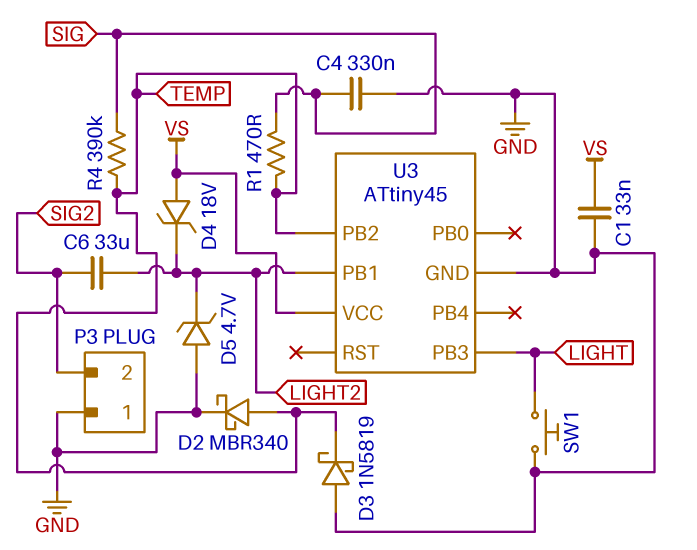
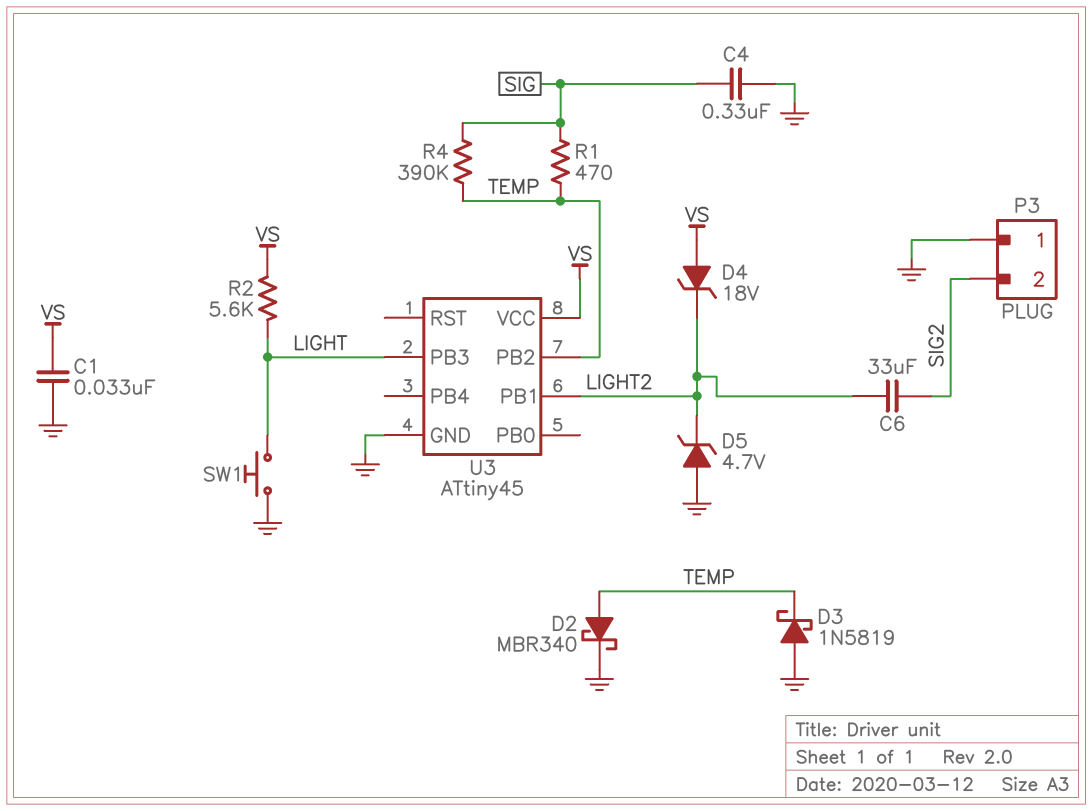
R2: none -> 5.6k (LIGHT, VS)

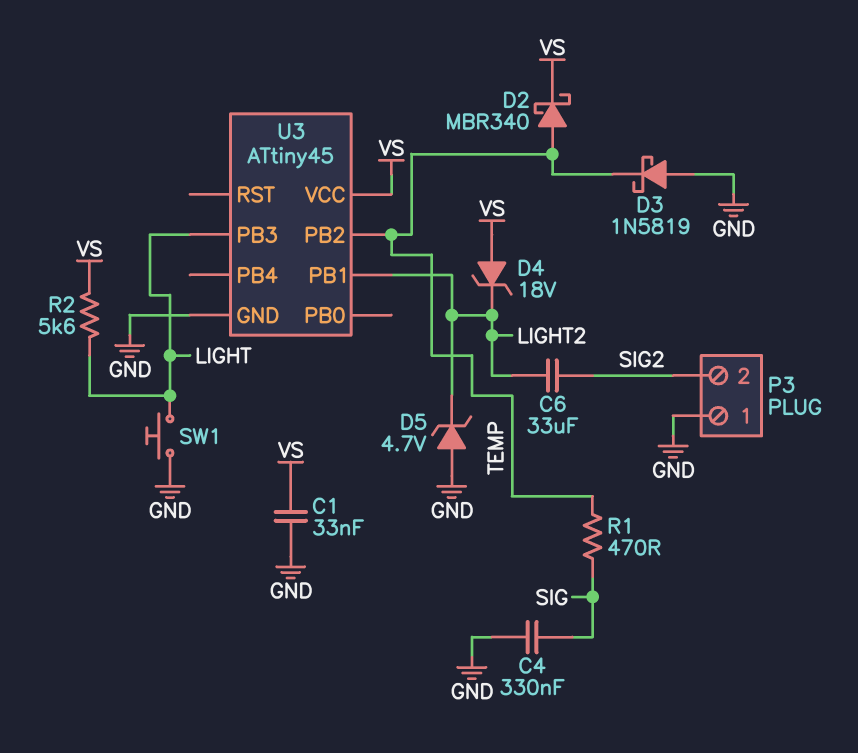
D2: schottky MBR340 (A TEMP, K GND) -> schottky MBR340 (A TEMP, K VS)
R4: 390k (SIG, TEMP) -> none

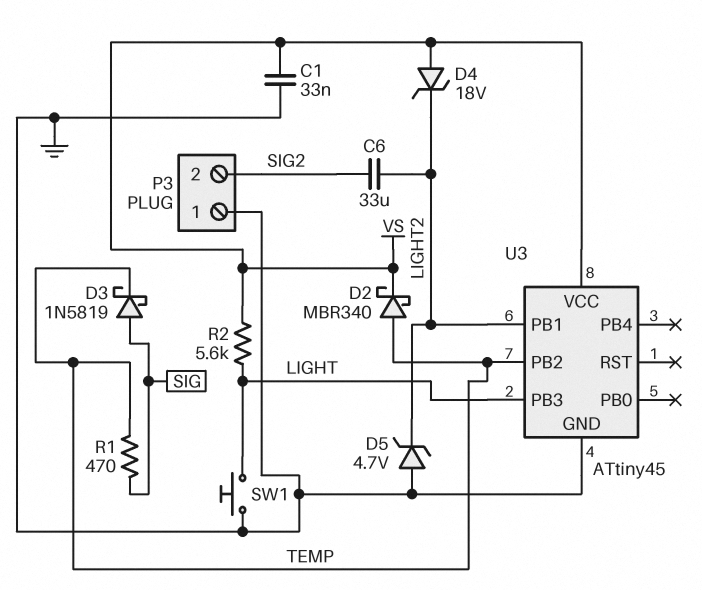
C4: 330nF (GND, SIG) -> none
D3: schottky 1N5819 (A GND, K TEMP) -> schottky 1N5819 (A SIG, K TEMP)

